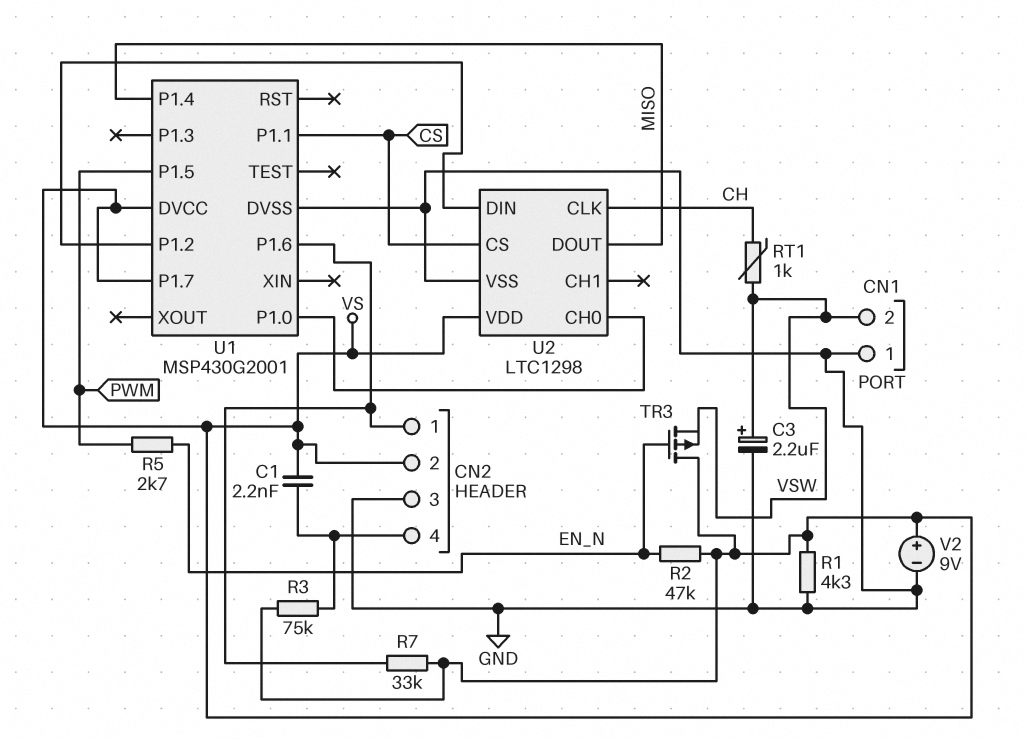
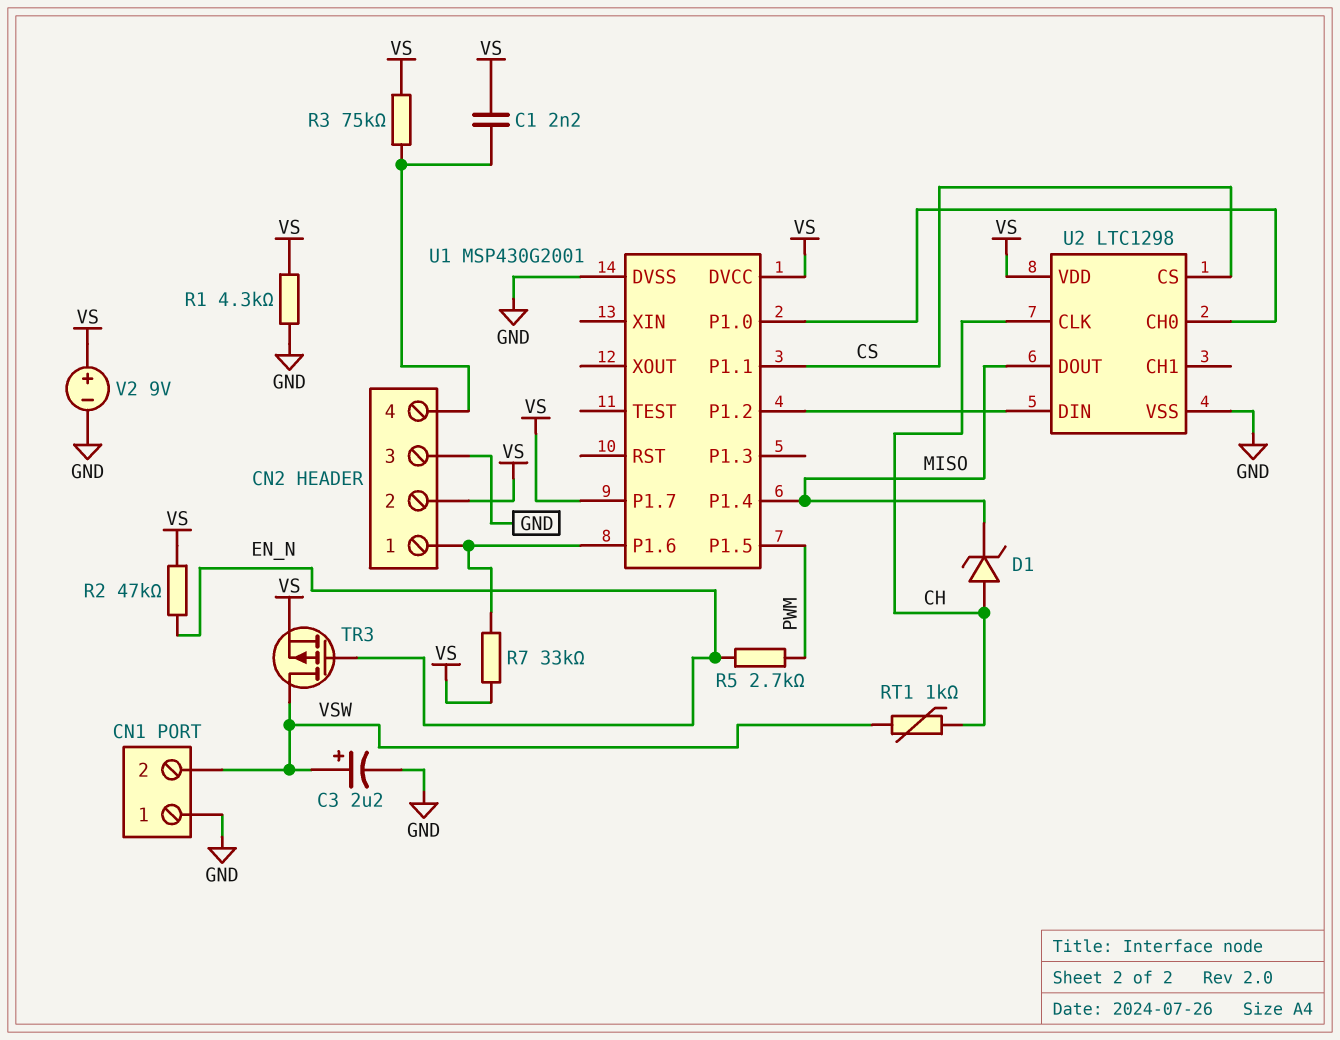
D1: none -> zener (A CH, K MISO)
TR3: PMOS (G EN_N, D VS, S VSW) -> PMOS (G EN_N, D VSW, S VS)

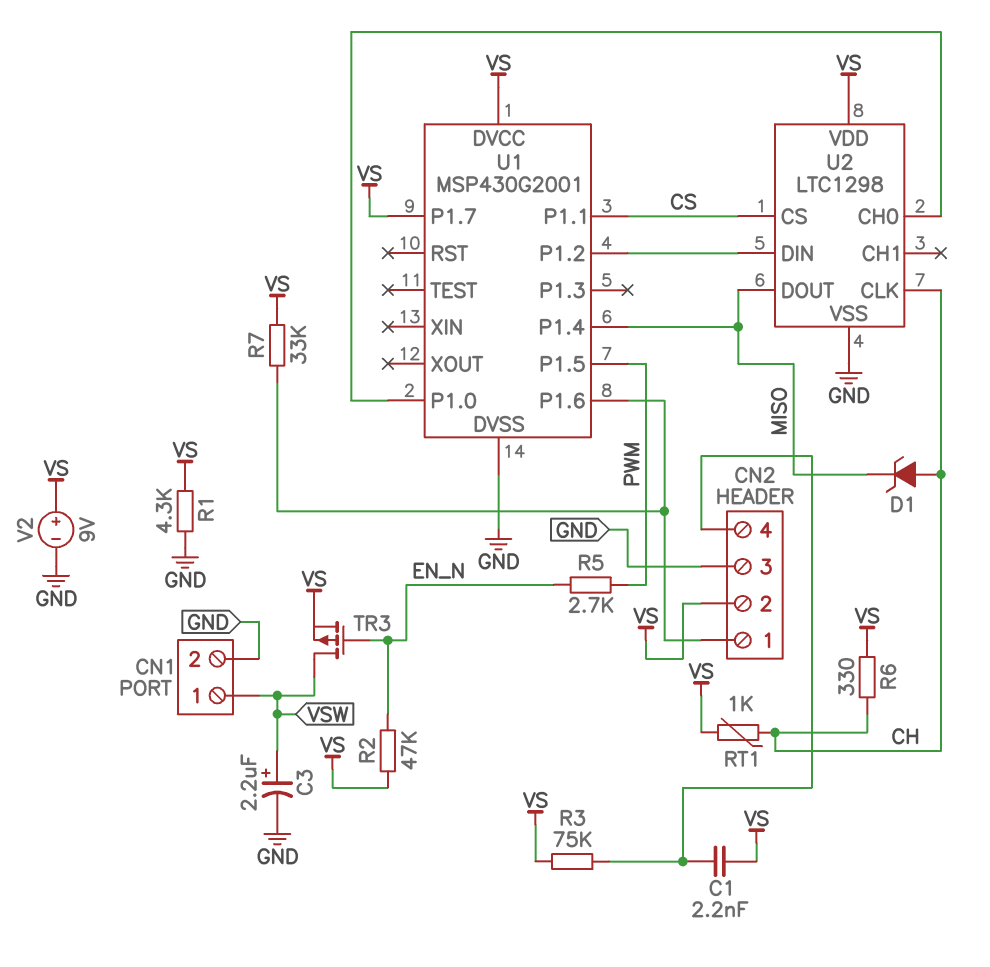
CN1 pin 1: GND -> VSW
CN1 pin 2: VSW -> GND
R6: none -> 330 (CH, VS)
RT1: 1k (CH, VSW) -> 1k (CH, VS)

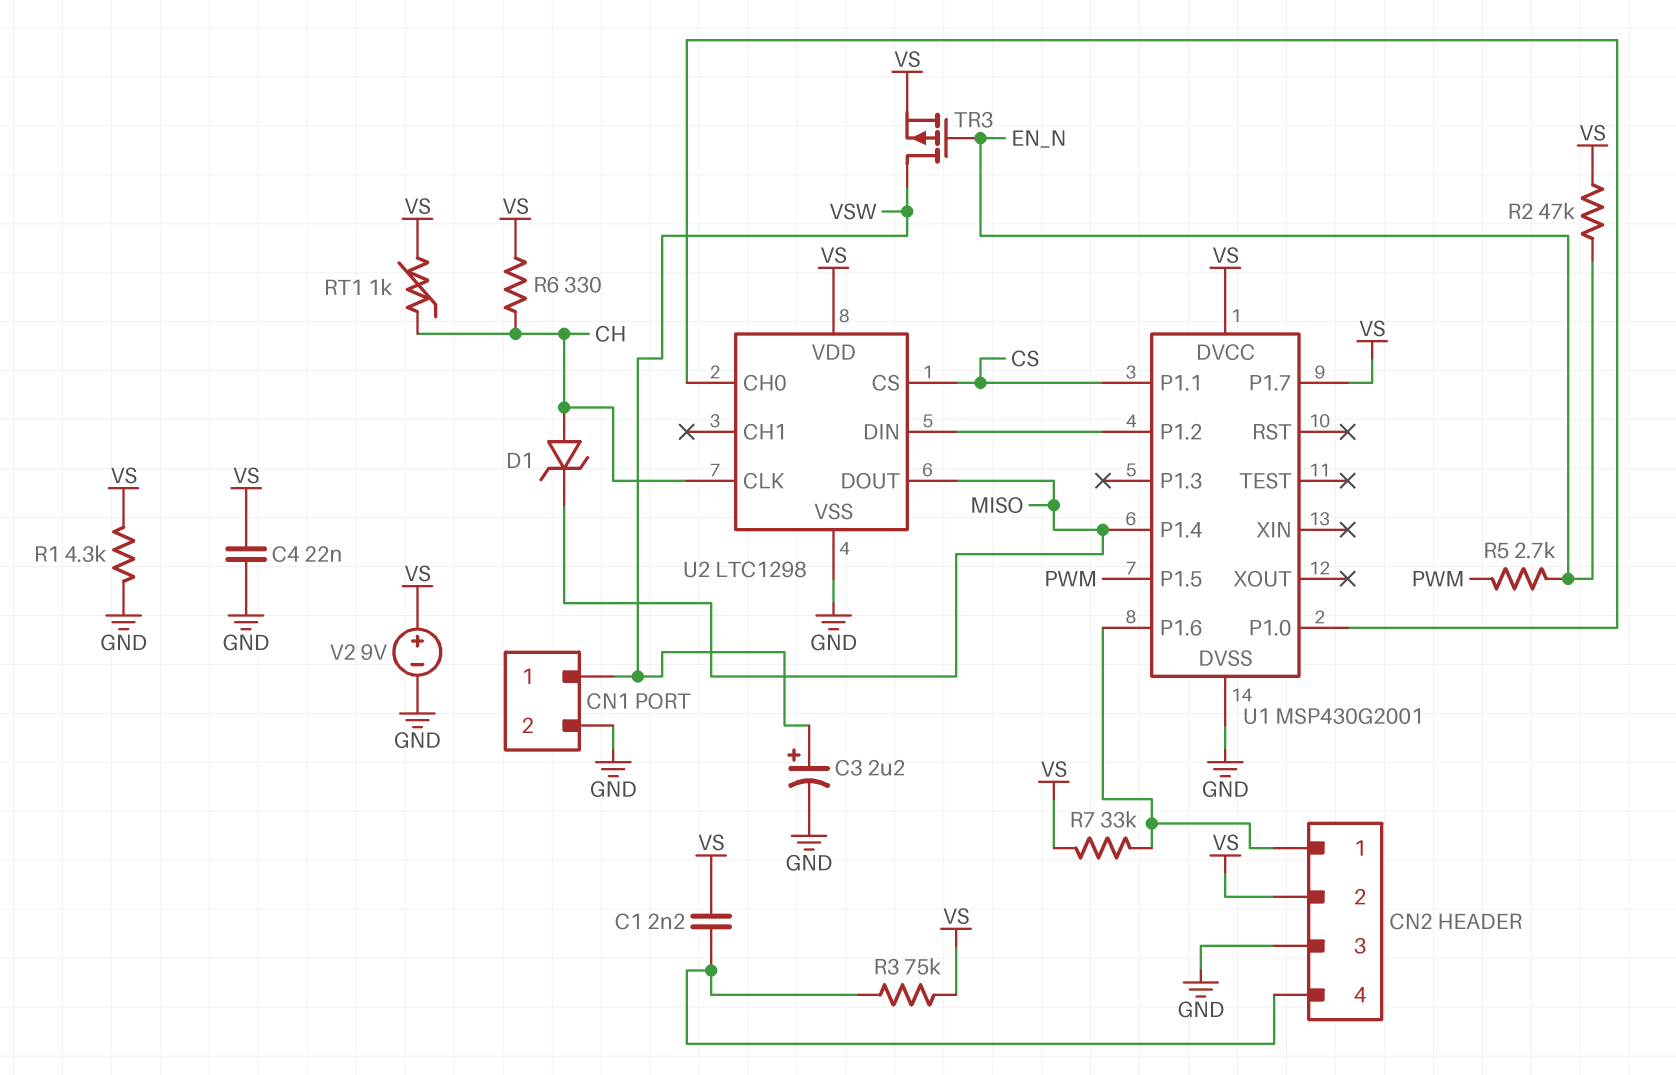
C4: none -> 22nF (GND, VS)

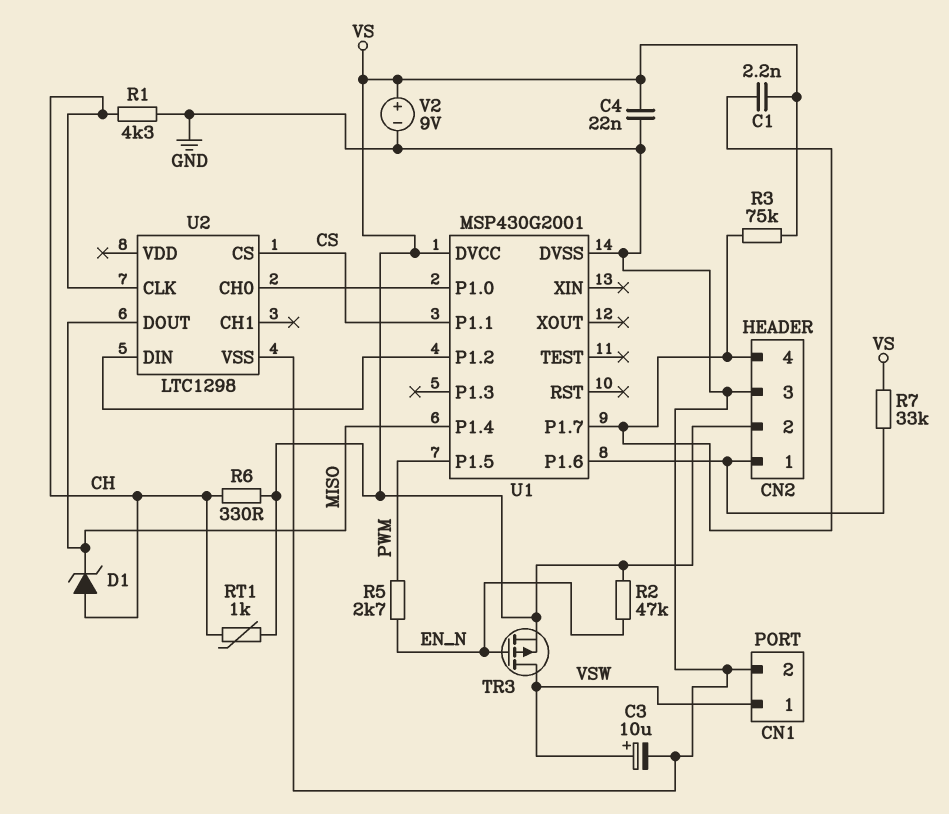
C3: 2.2uF (plus VSW, minus GND) -> 10uF (plus VSW, minus GND)
R1: 4.3k (GND, VS) -> 4.3k (CH, GND)
U1 pin P1.7: VS -> CN2/4
U2 pin VDD: VS -> none

